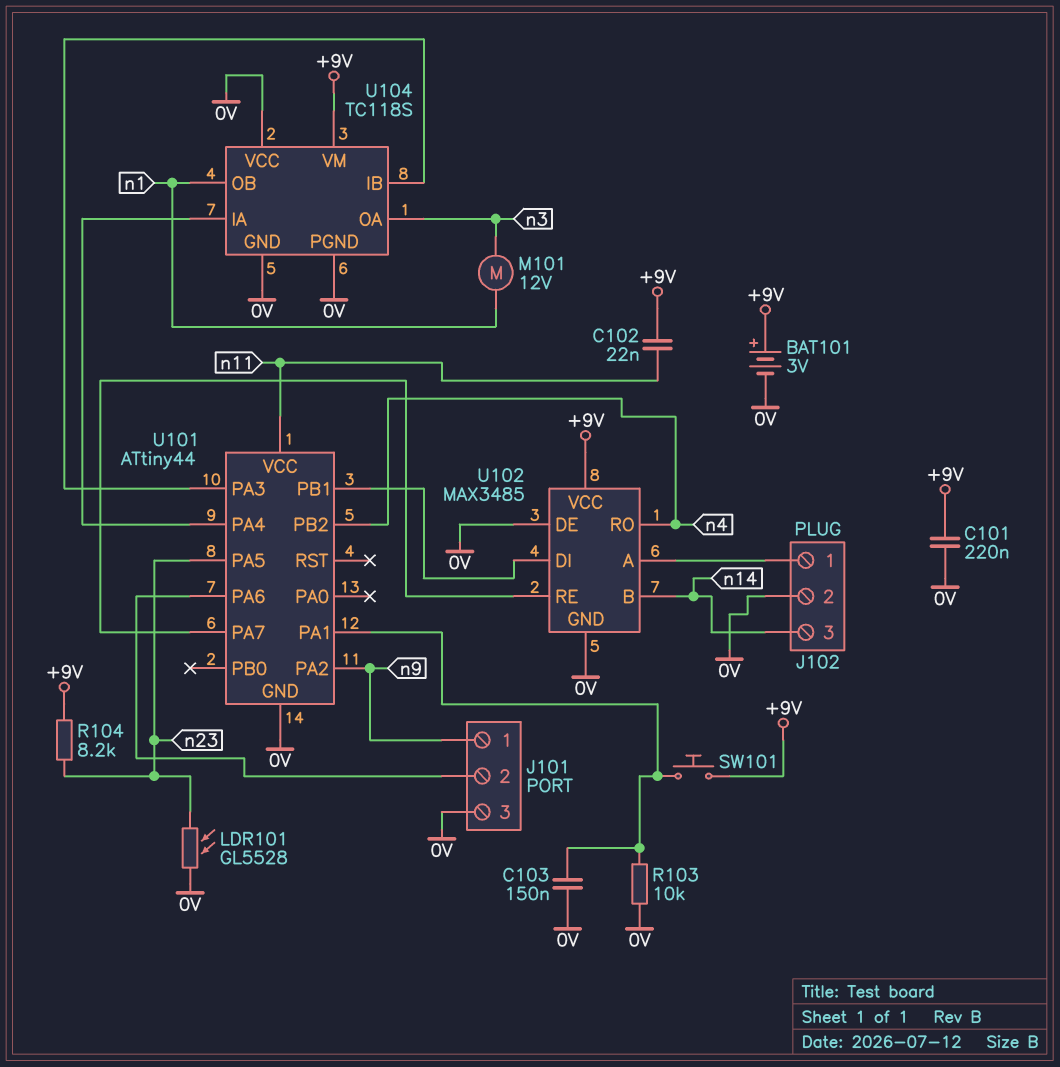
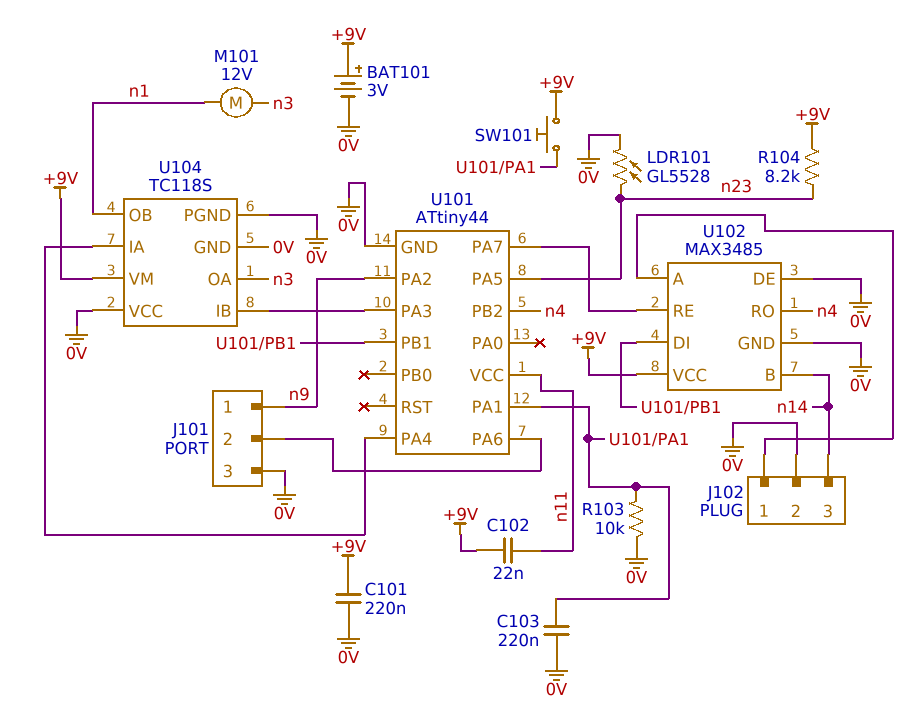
C103: 150nF (0V, U101/PA1) -> 220nF (0V, U101/PA1)

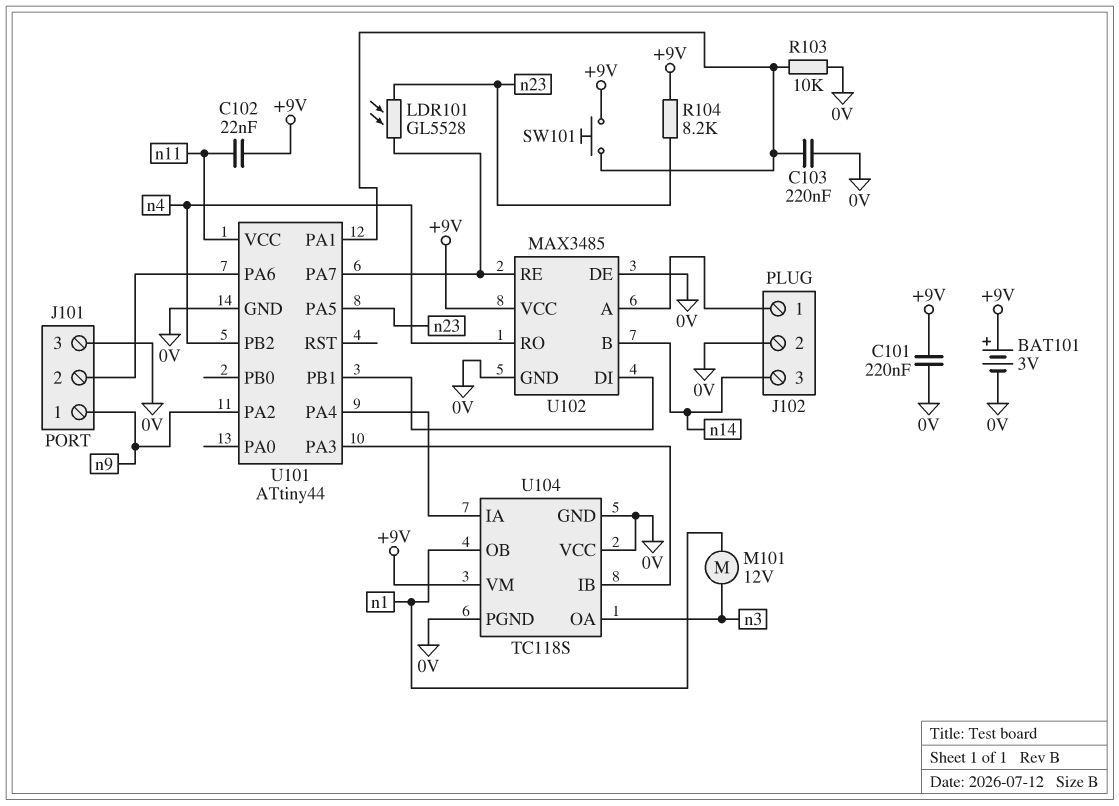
LDR101: GL5528 (0V, n23) -> GL5528 (U101/PA7, n23)

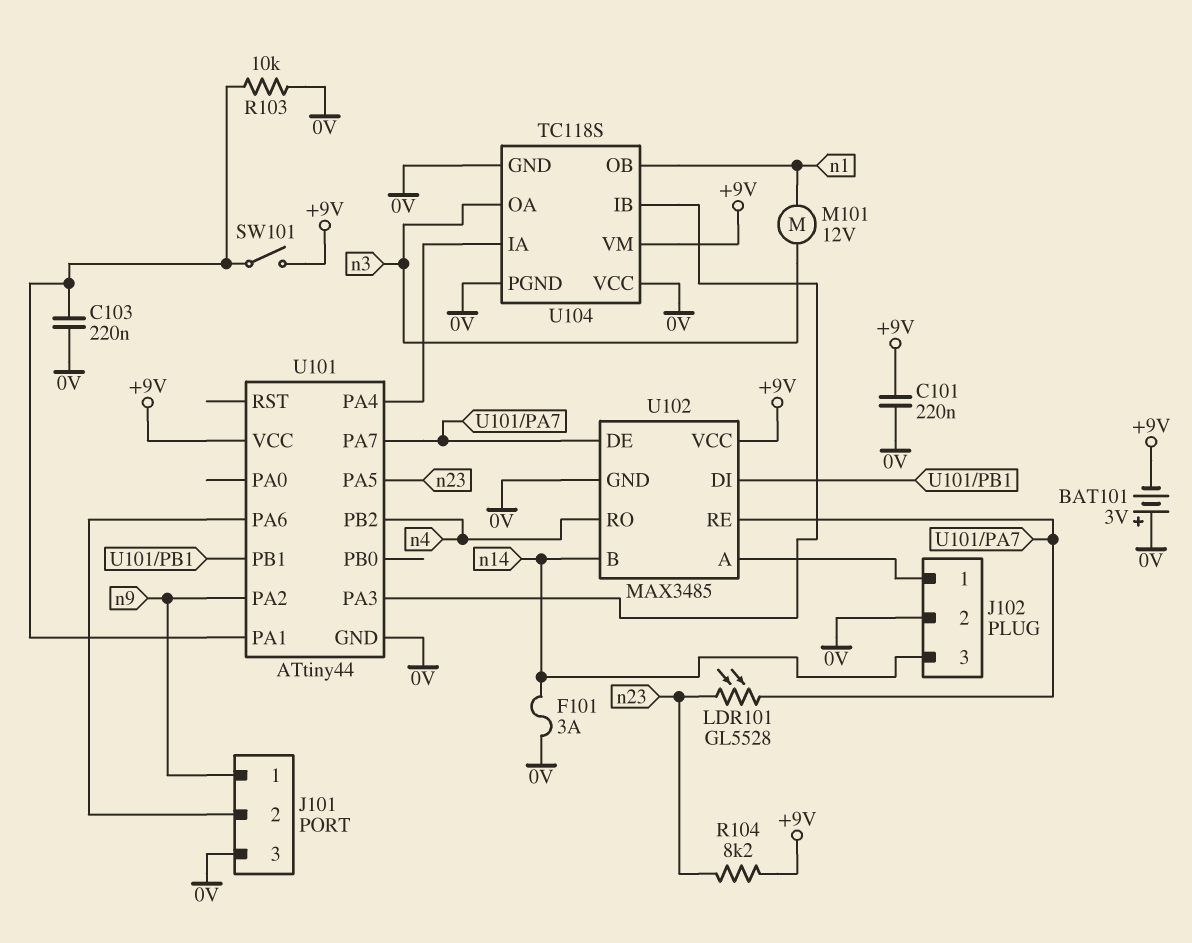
BAT101: 3V (plus +9V, minus 0V) -> 3V (plus 0V, minus +9V)
C102: 22nF (+9V, n11) -> none
F101: none -> 3A (0V, n14)
SW101: button (+9V, U101/PA1) -> switch (+9V, U101/PA1)
U101 pin VCC: n11 -> +9V
U102 pin DE: 0V -> U101/PA7

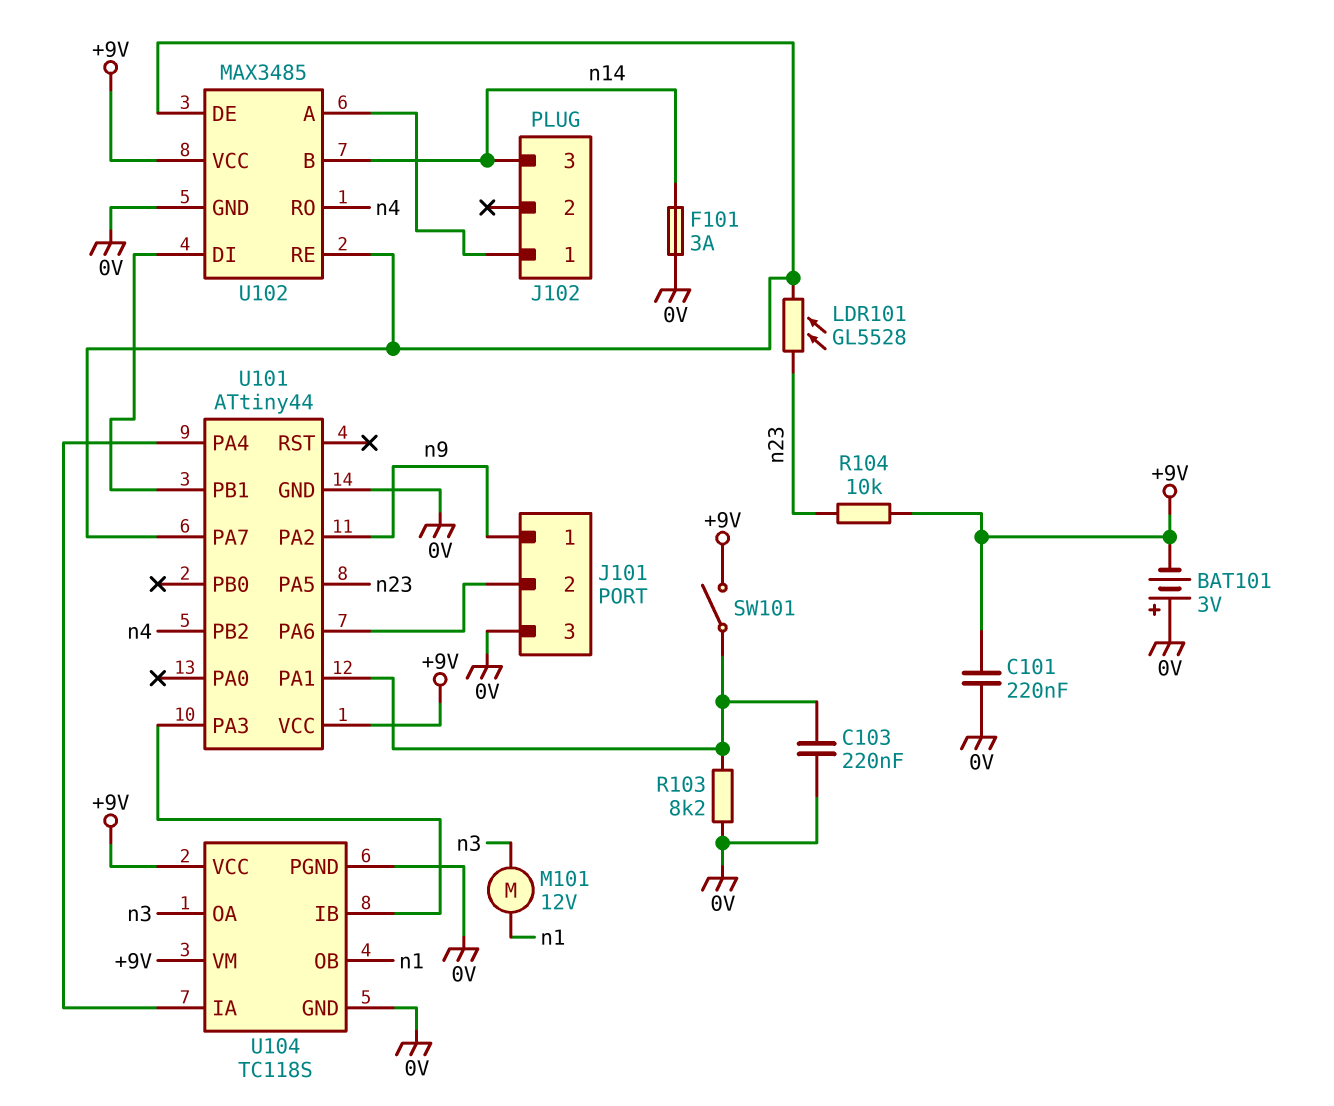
J102 pin 2: 0V -> none
R103: 10k (0V, U101/PA1) -> 8.2k (0V, U101/PA1)
R104: 8.2k (+9V, n23) -> 10k (+9V, n23)
U104 pin VCC: 0V -> +9V

